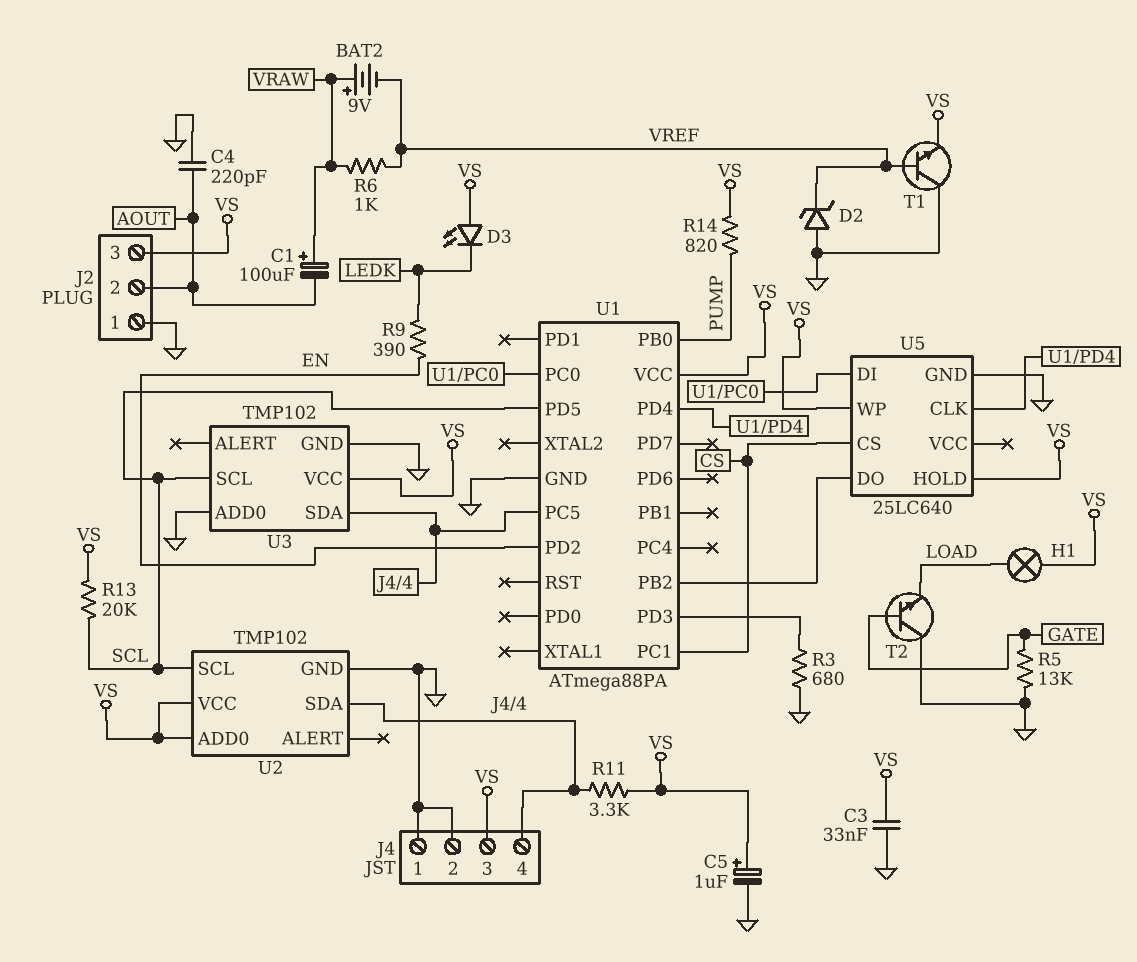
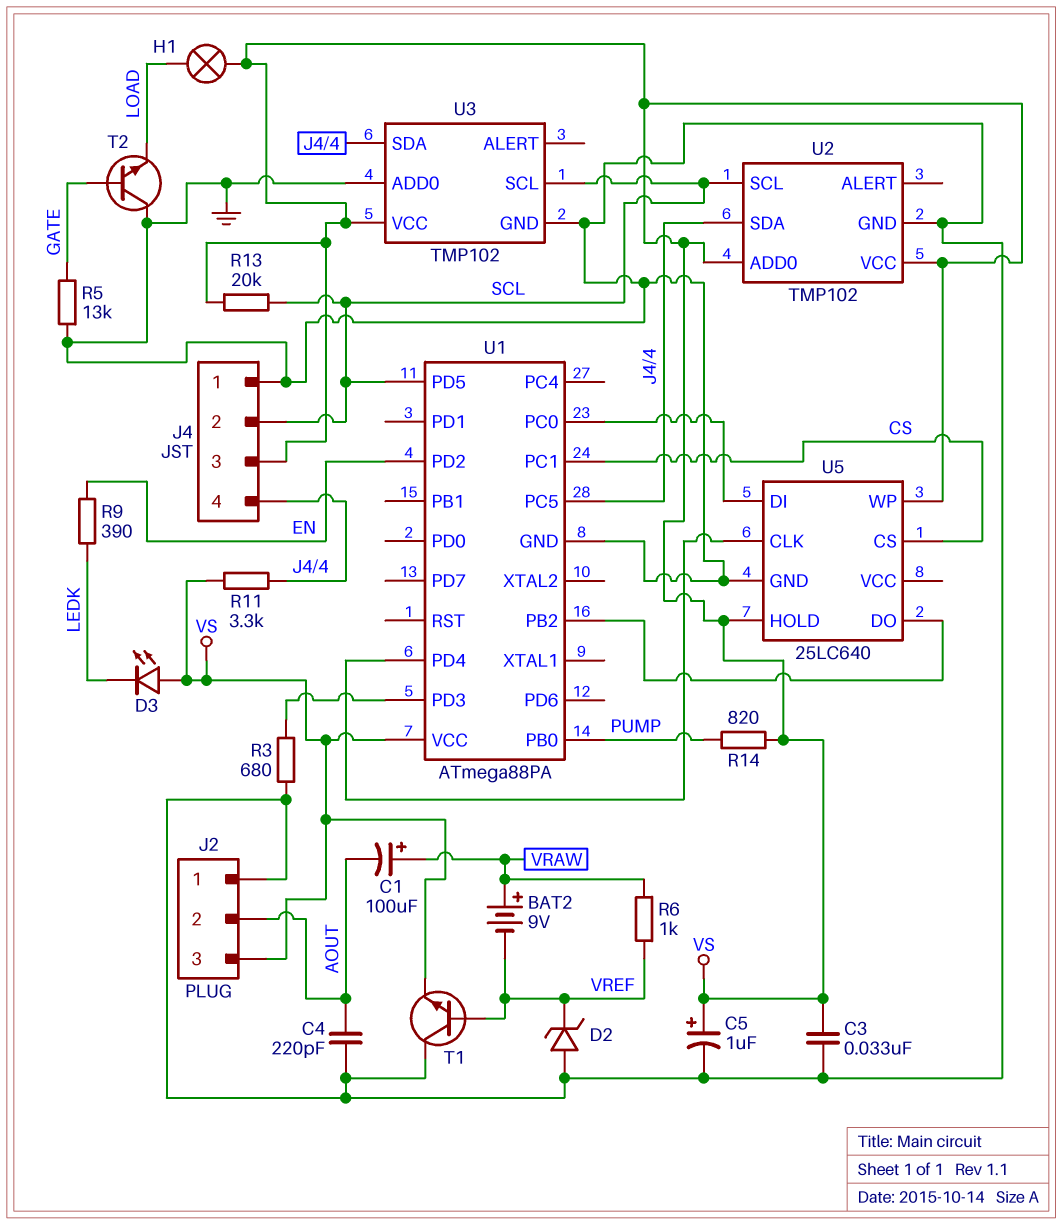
J4 pin 2: GND -> SCL

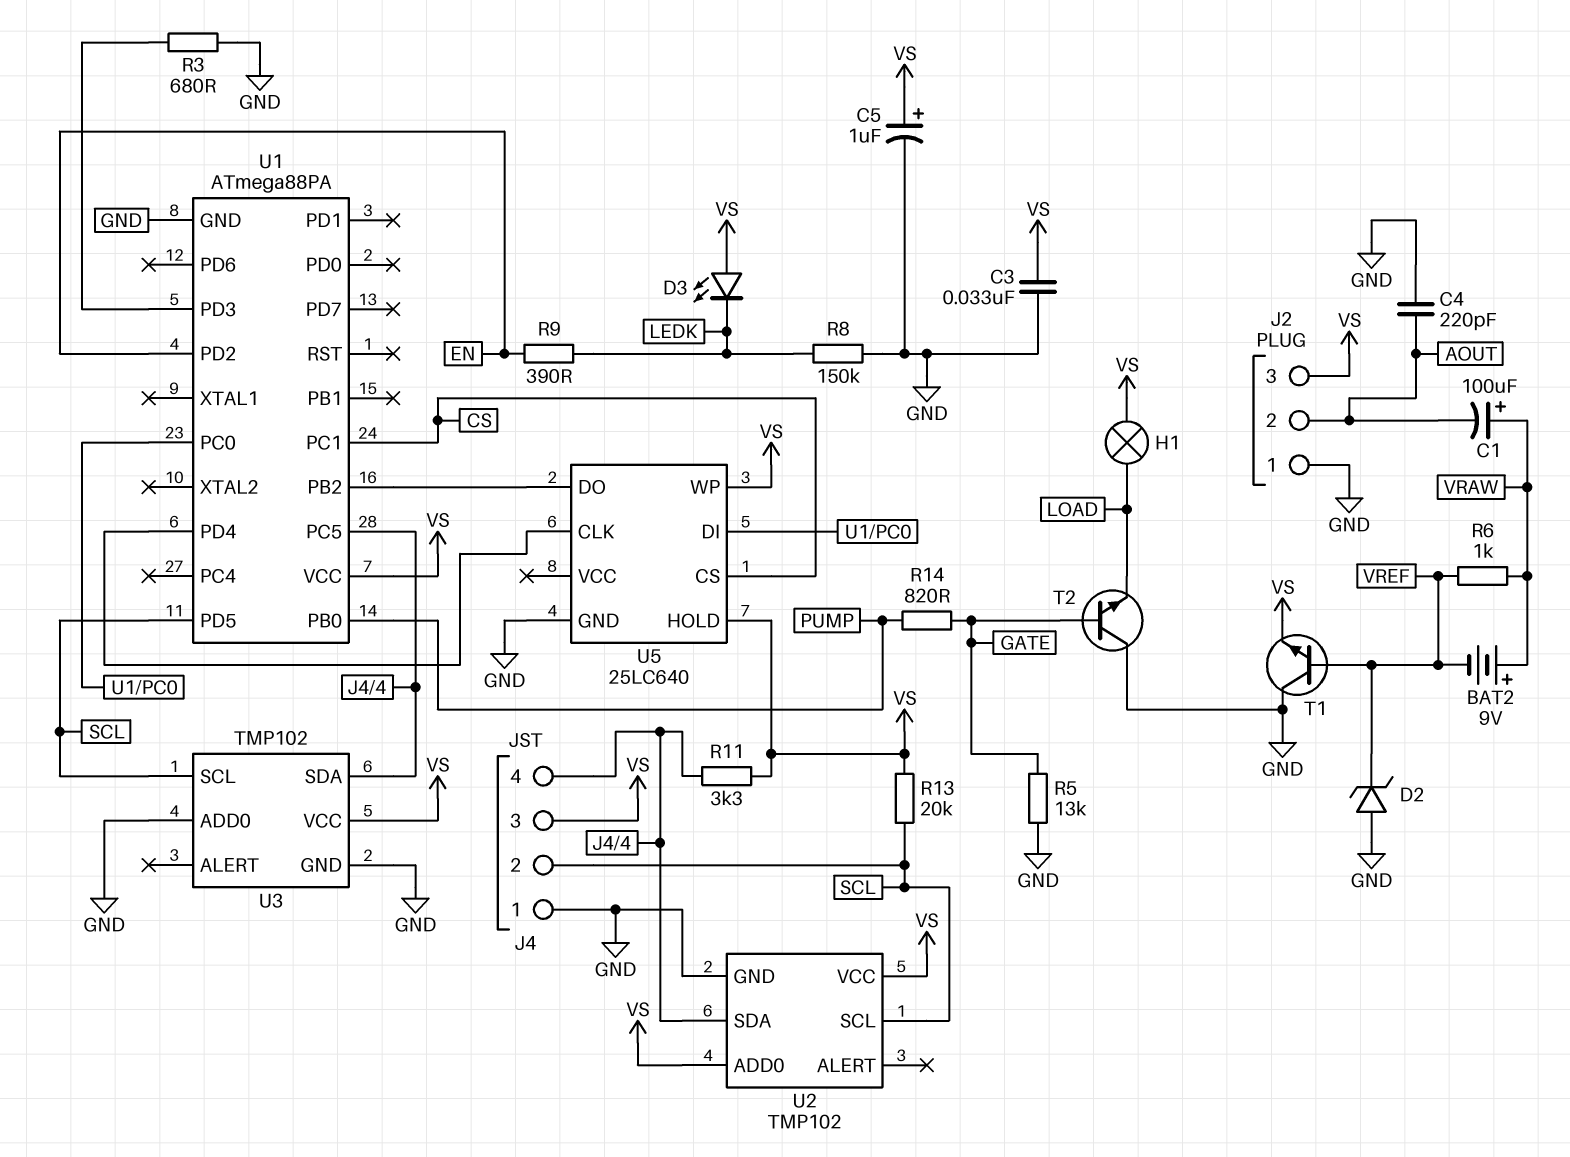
R8: none -> 150k (GND, LEDK)
R14: 820 (PUMP, VS) -> 820 (GATE, PUMP)

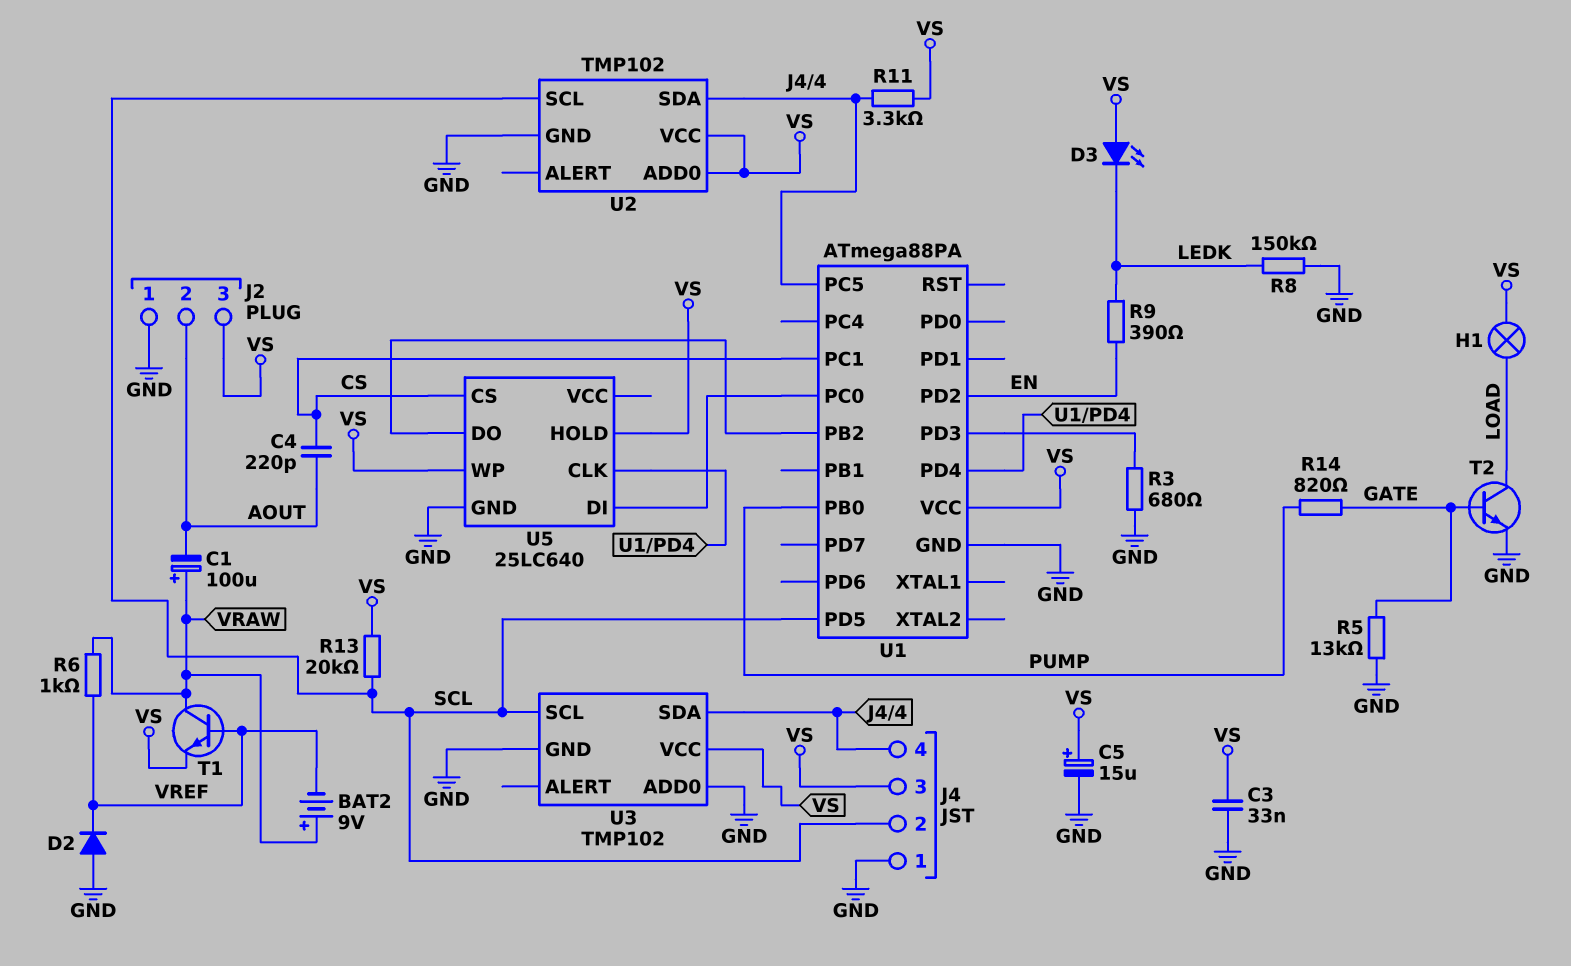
C4: 220pF (AOUT, GND) -> 220pF (AOUT, CS)
C5: 1uF (plus VS, minus GND) -> 15uF (plus VS, minus GND)
D2: zener (A GND, K VREF) -> diode (A GND, K VREF)
T1: NPN (B VREF, C GND, E VS) -> NPN (B VREF, C VRAW, E VS)
T2: NPN (B GATE, C GND, E LOAD) -> NPN (B GATE, C LOAD, E GND)

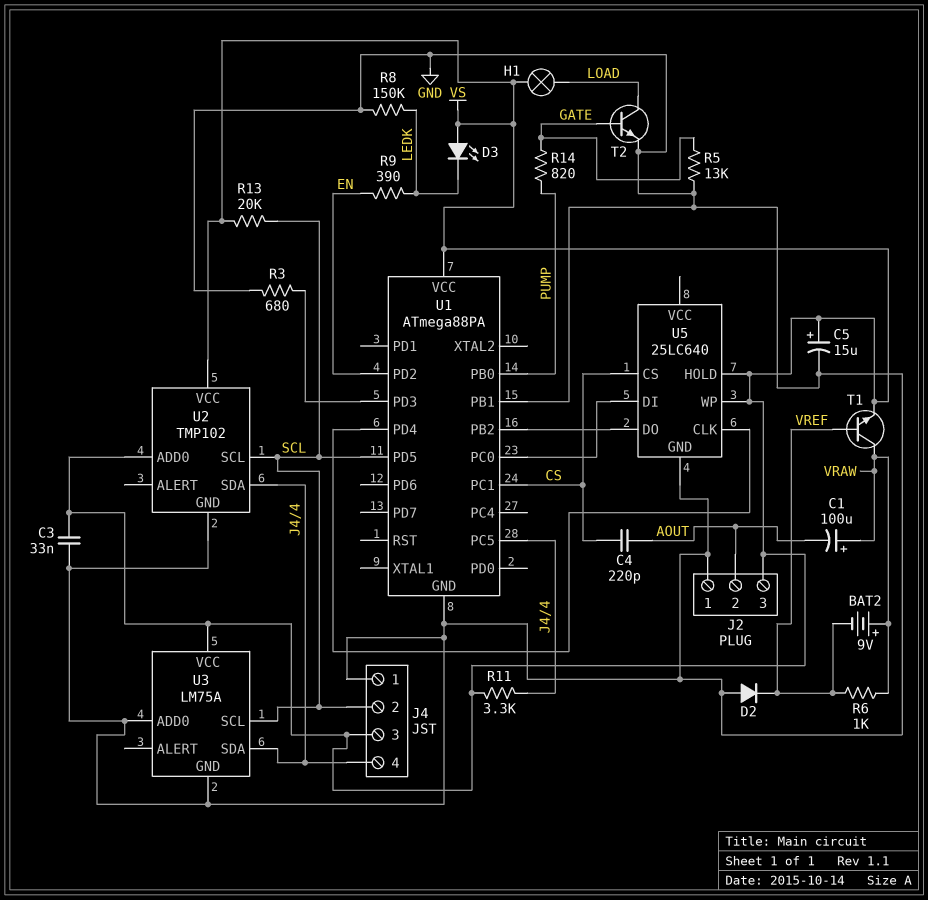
U1 pin PB1: none -> GND
U3: TMP102 -> LM75A

